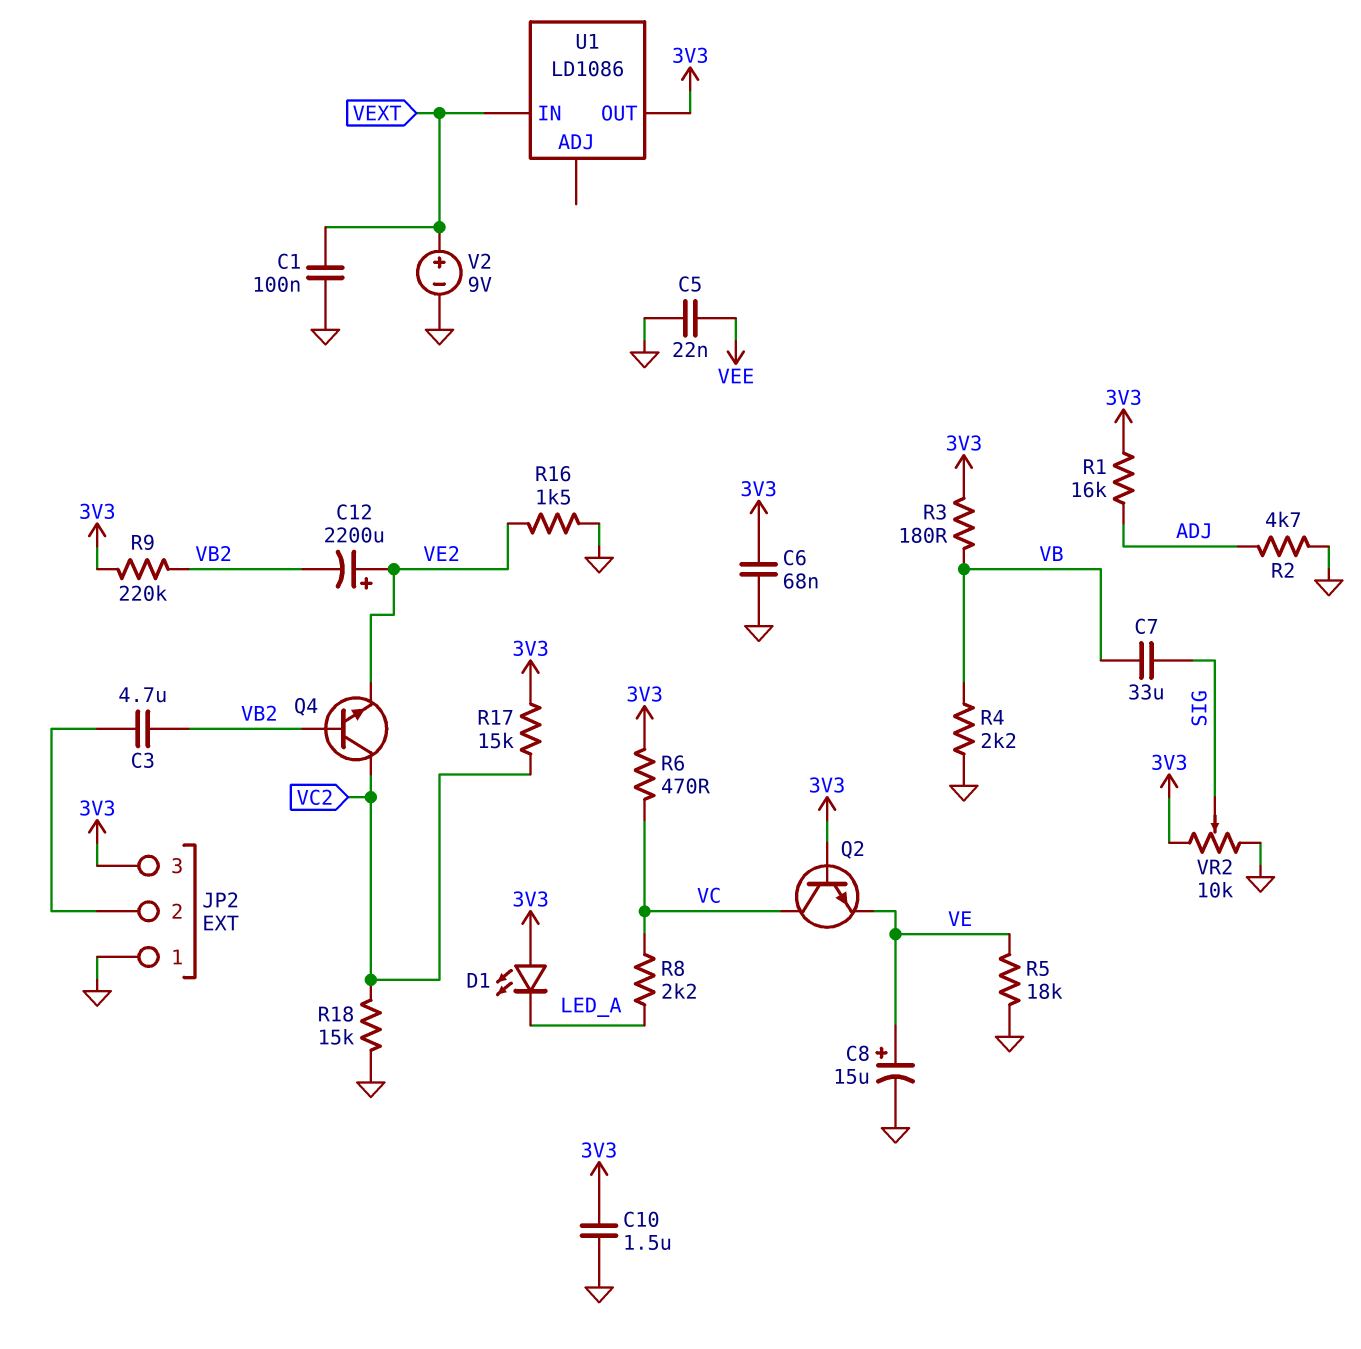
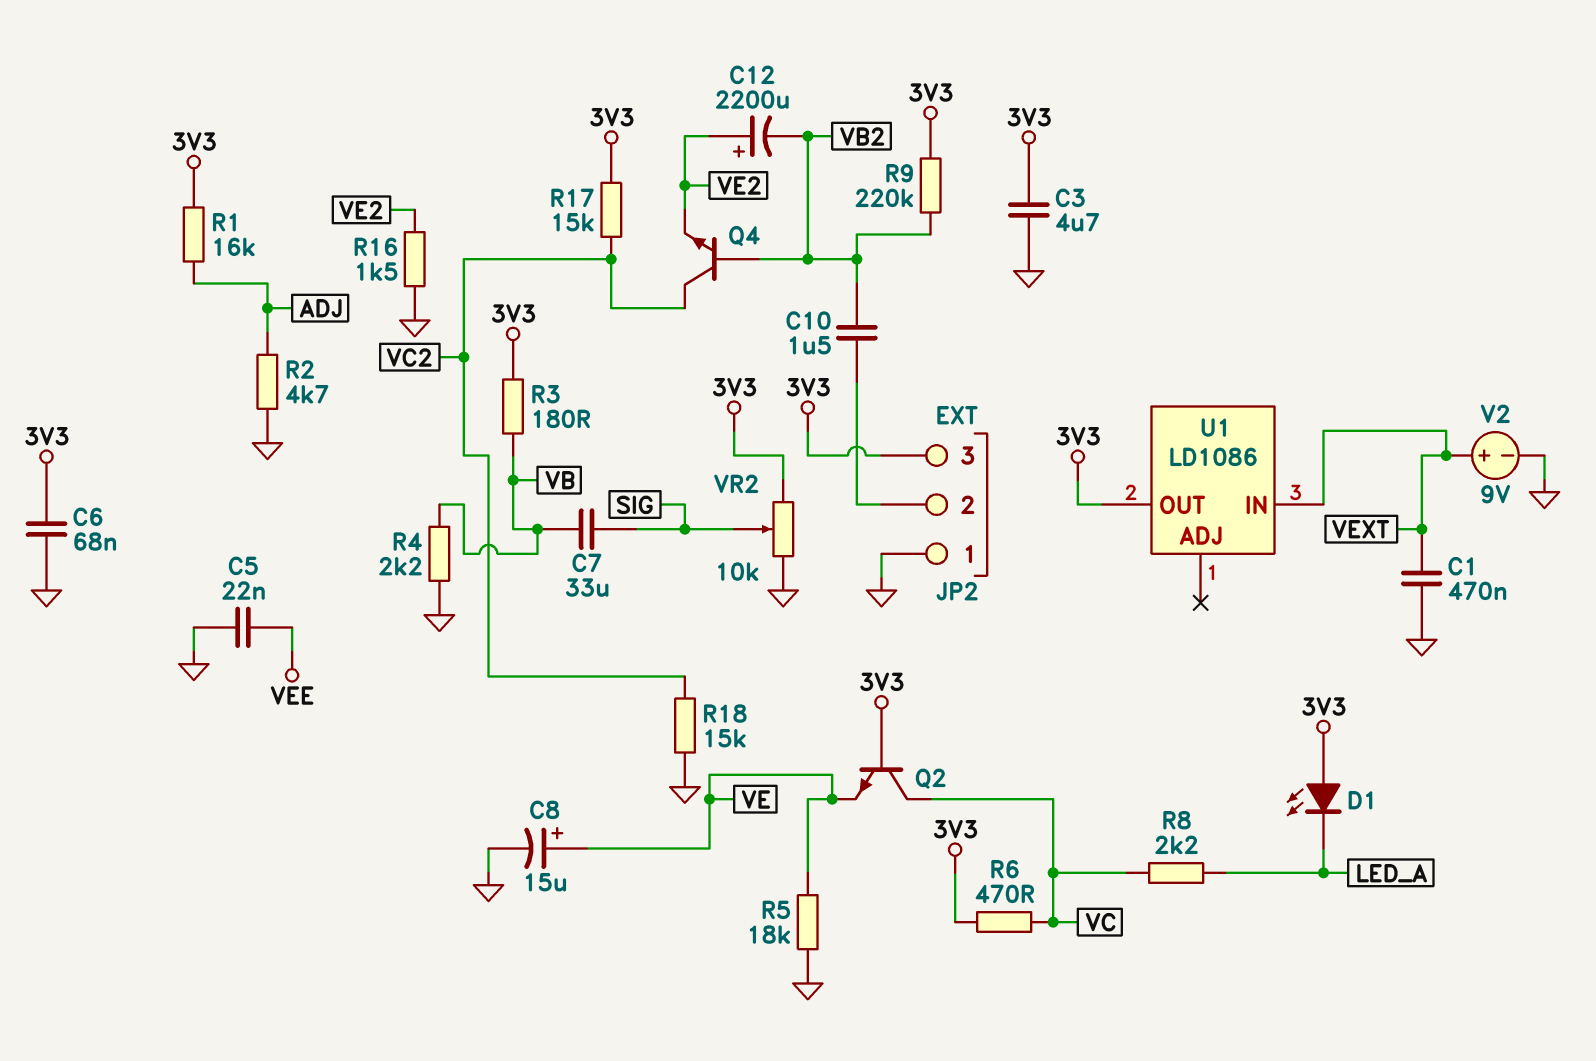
C1: 100nF (GND, VEXT) -> 470nF (GND, VEXT)
C3: 4.7uF (JP2/2, VB2) -> 4.7uF (3V3, GND)
C10: 1.5uF (3V3, GND) -> 1.5uF (JP2/2, VB2)

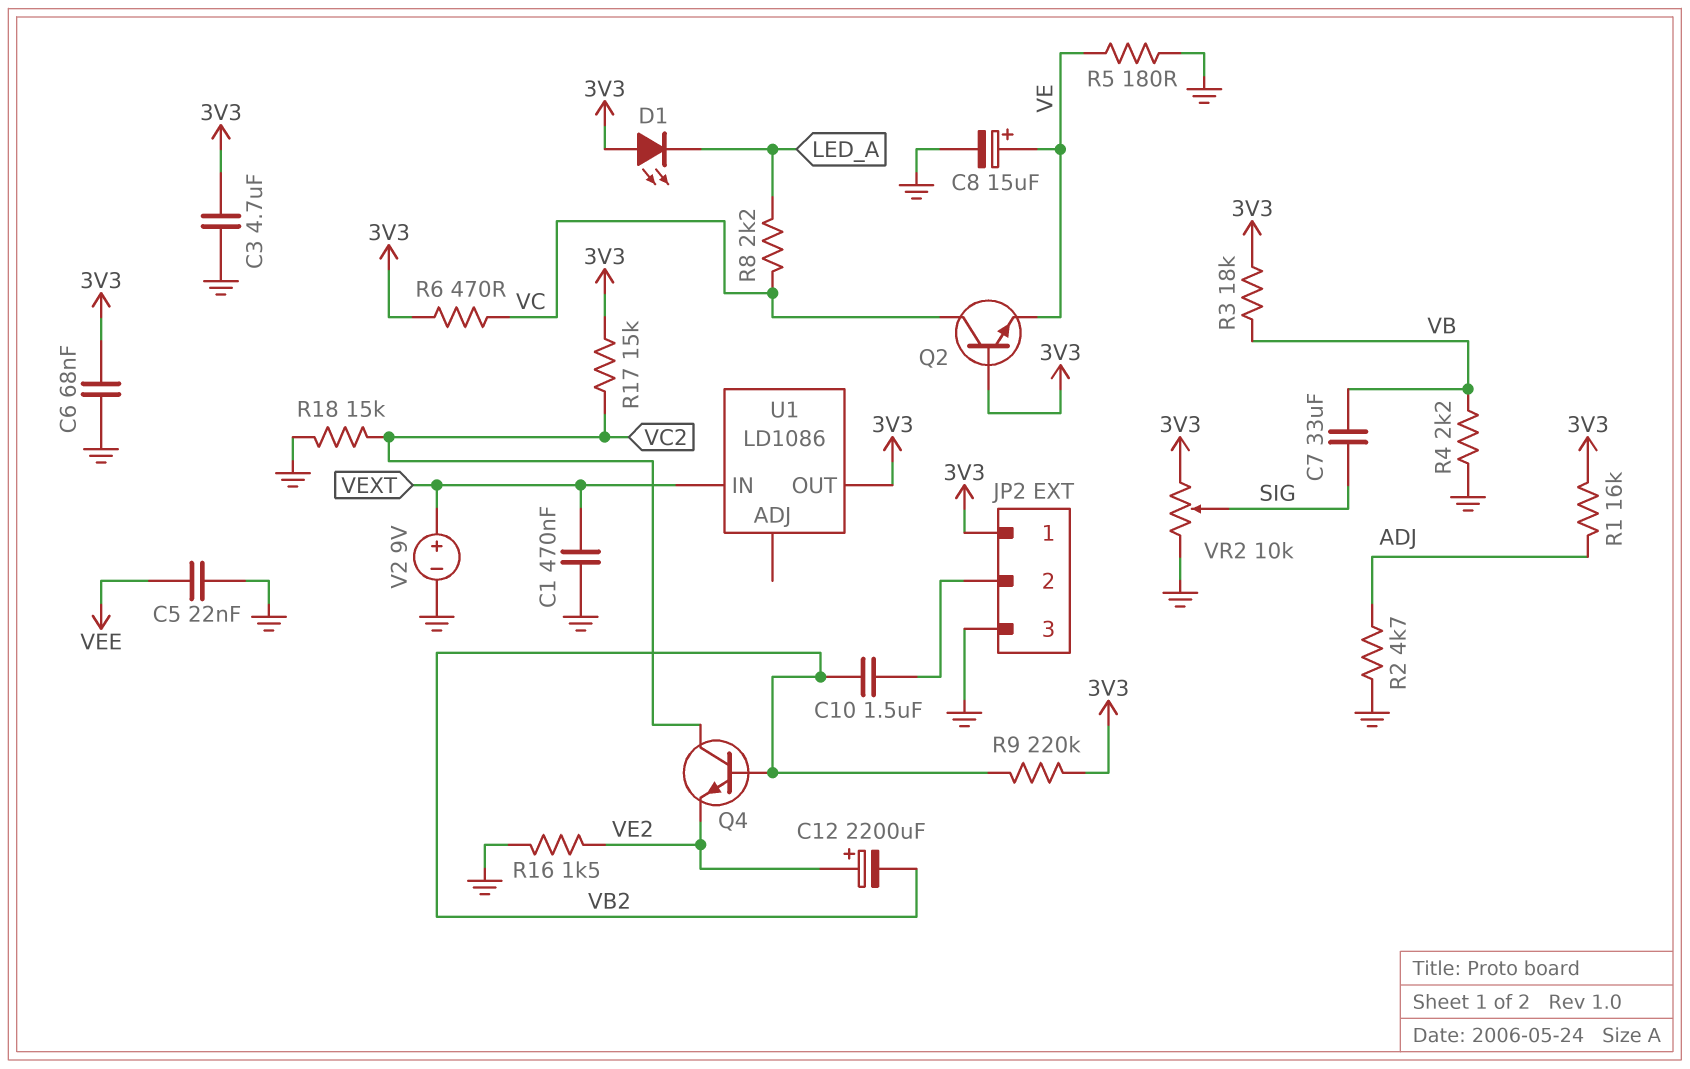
JP2 pin 1: GND -> 3V3
JP2 pin 3: 3V3 -> GND
R3: 180 (3V3, VB) -> 18k (3V3, VB)
R5: 18k (GND, VE) -> 180 (GND, VE)

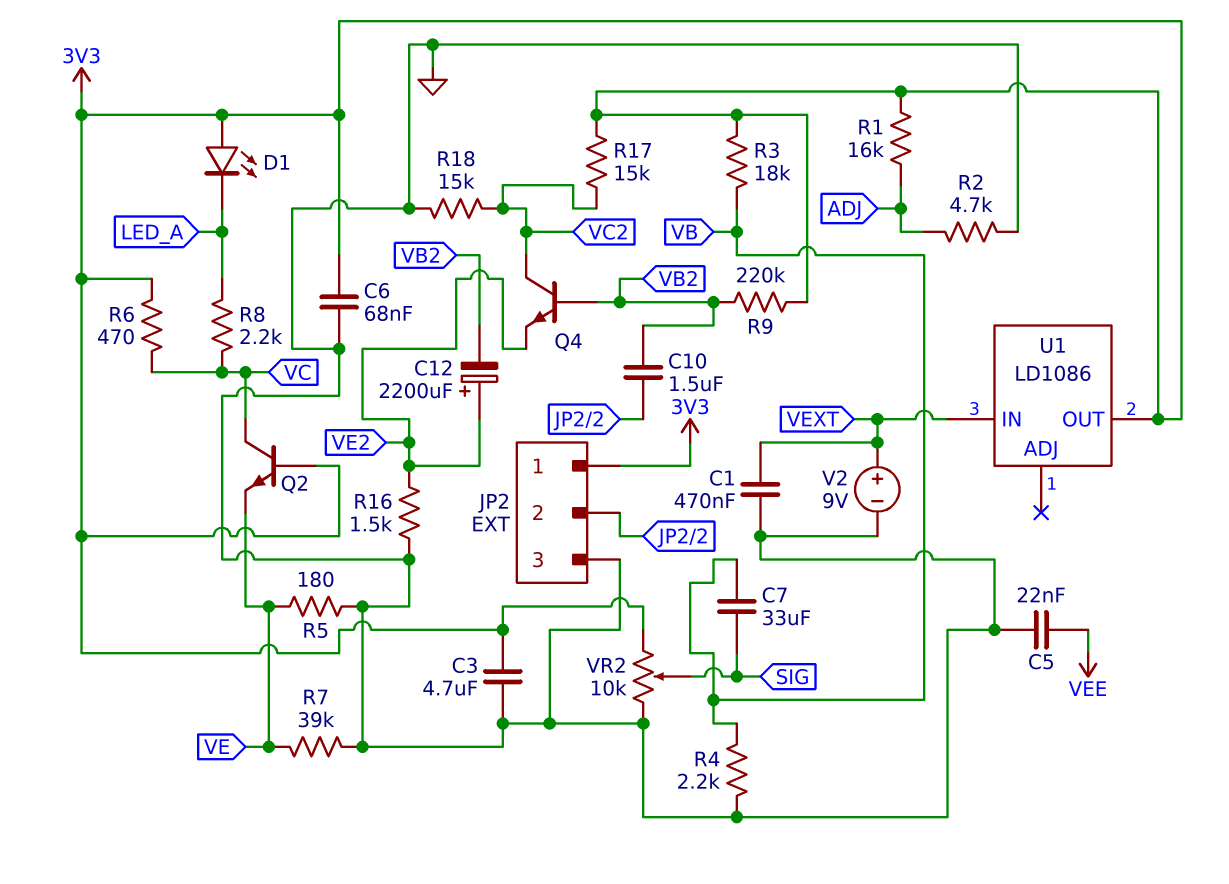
C8: 15uF (plus VE, minus GND) -> none
R7: none -> 39k (GND, VE)

